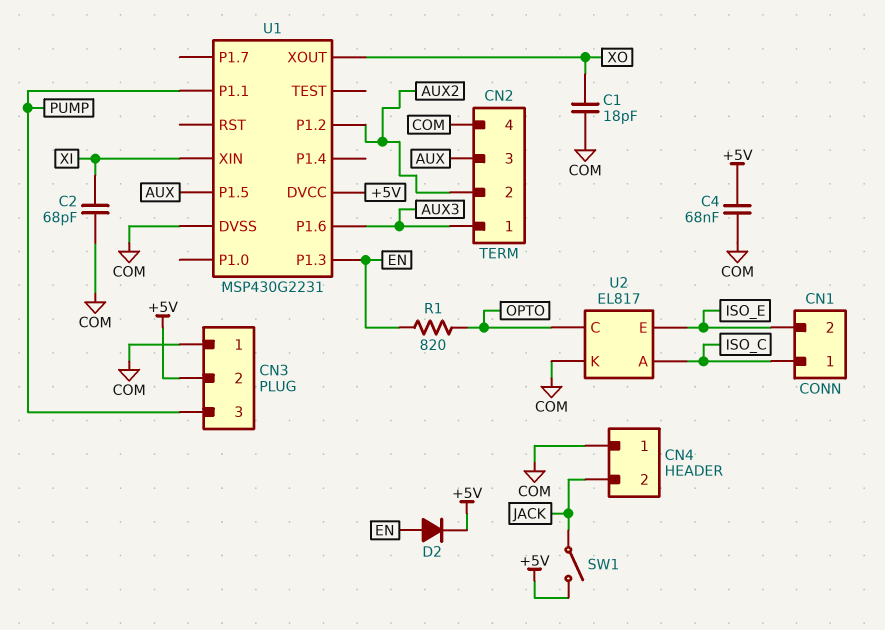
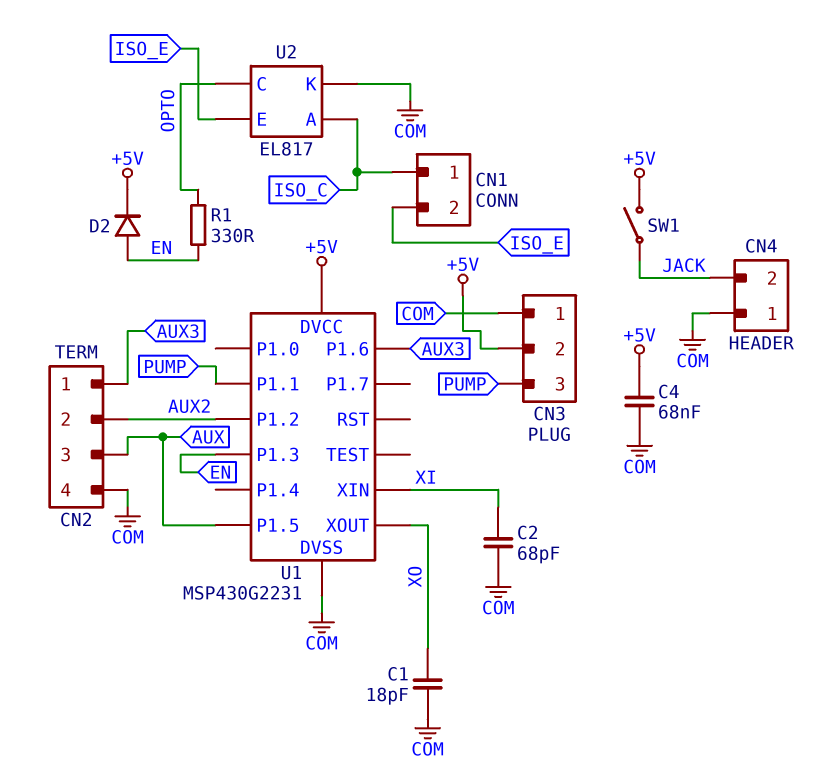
R1: 820 (EN, OPTO) -> 330 (EN, OPTO)

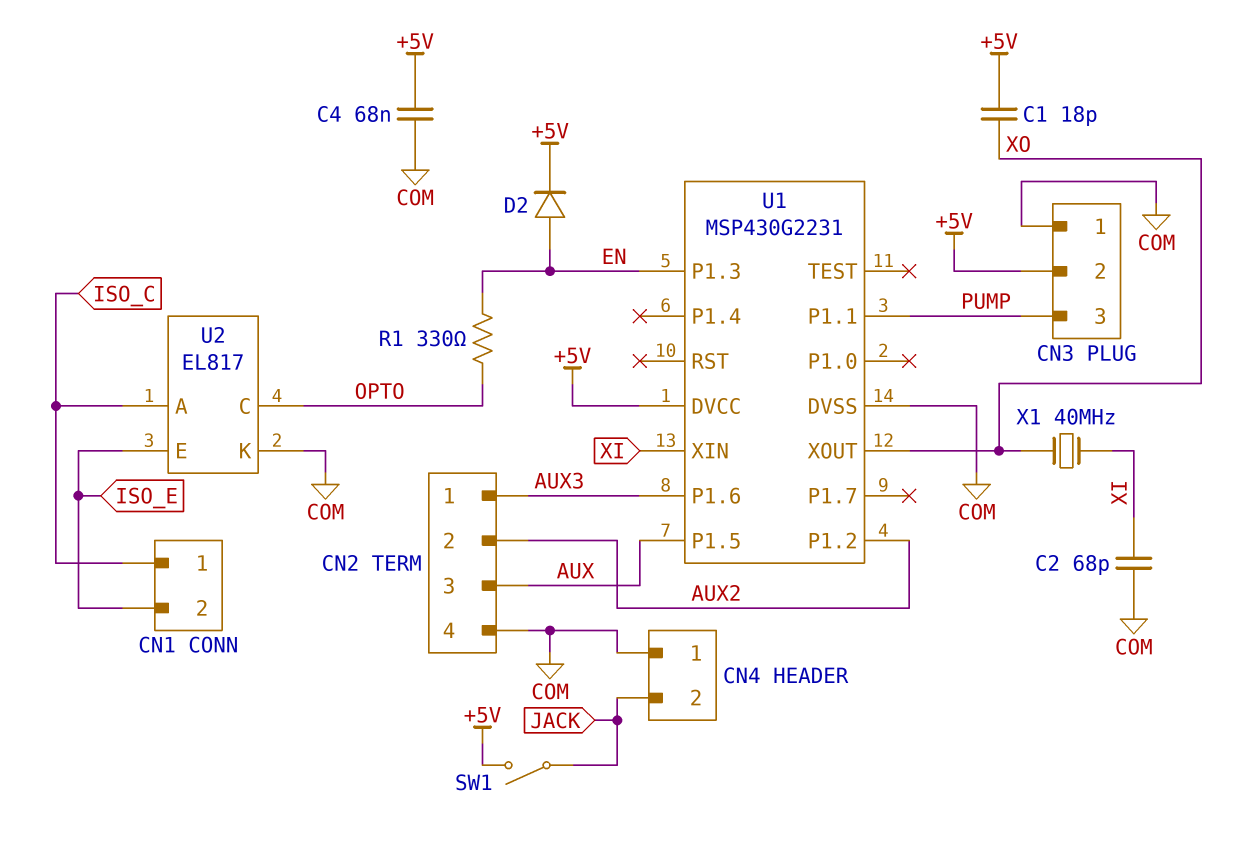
C1: 18pF (COM, XO) -> 18pF (+5V, XO)
X1: none -> 40MHz (XI, XO)

